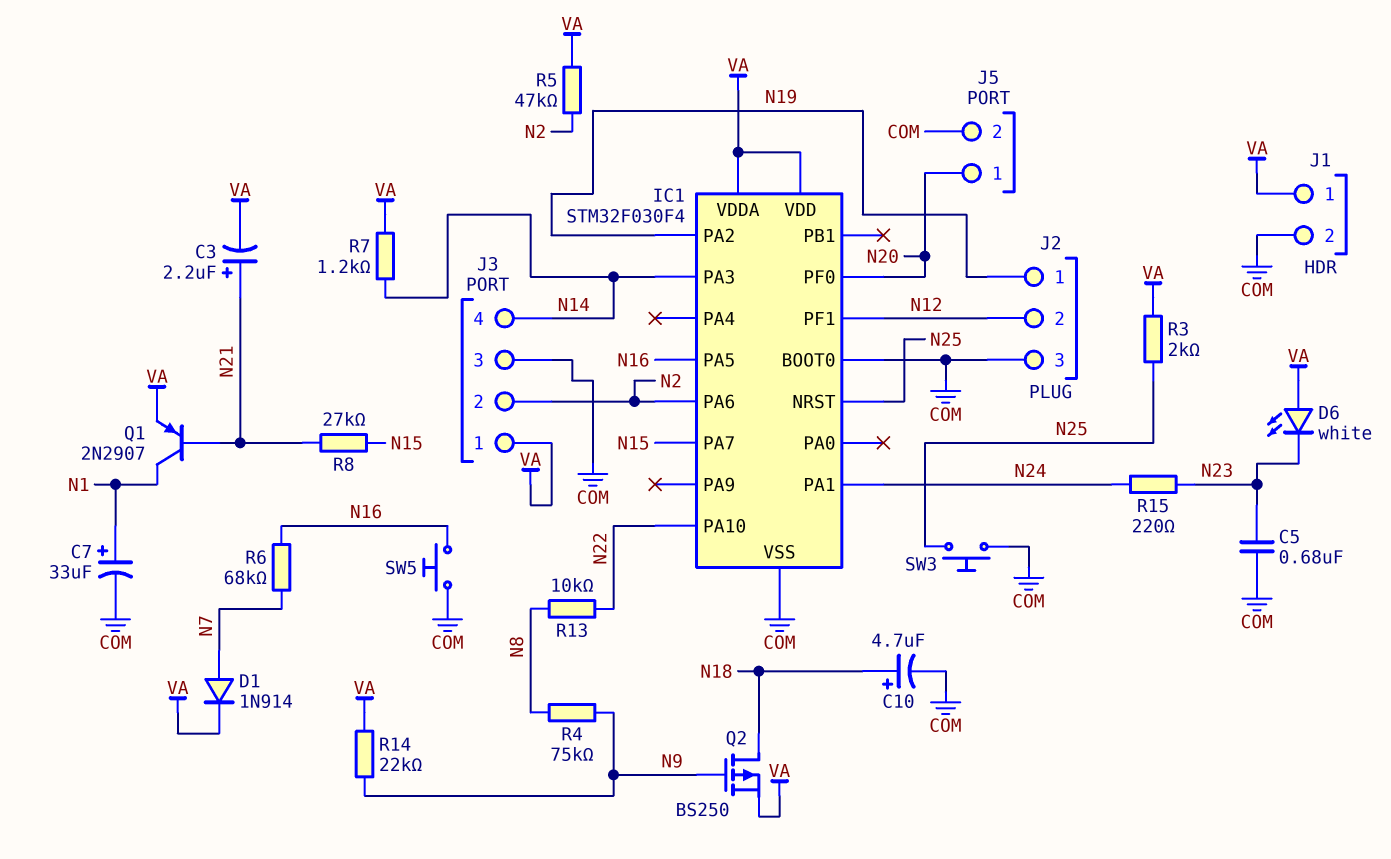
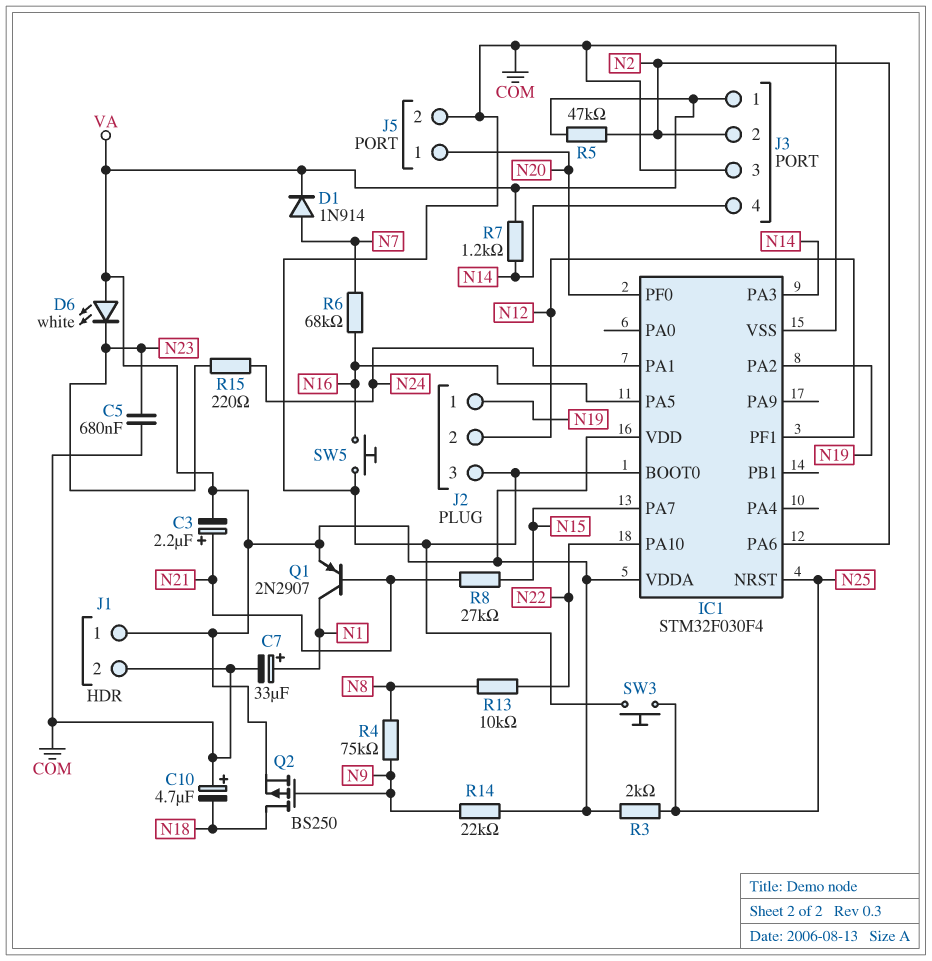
C10: 4.7uF (plus N18, minus COM) -> 4.7uF (plus COM, minus N18)

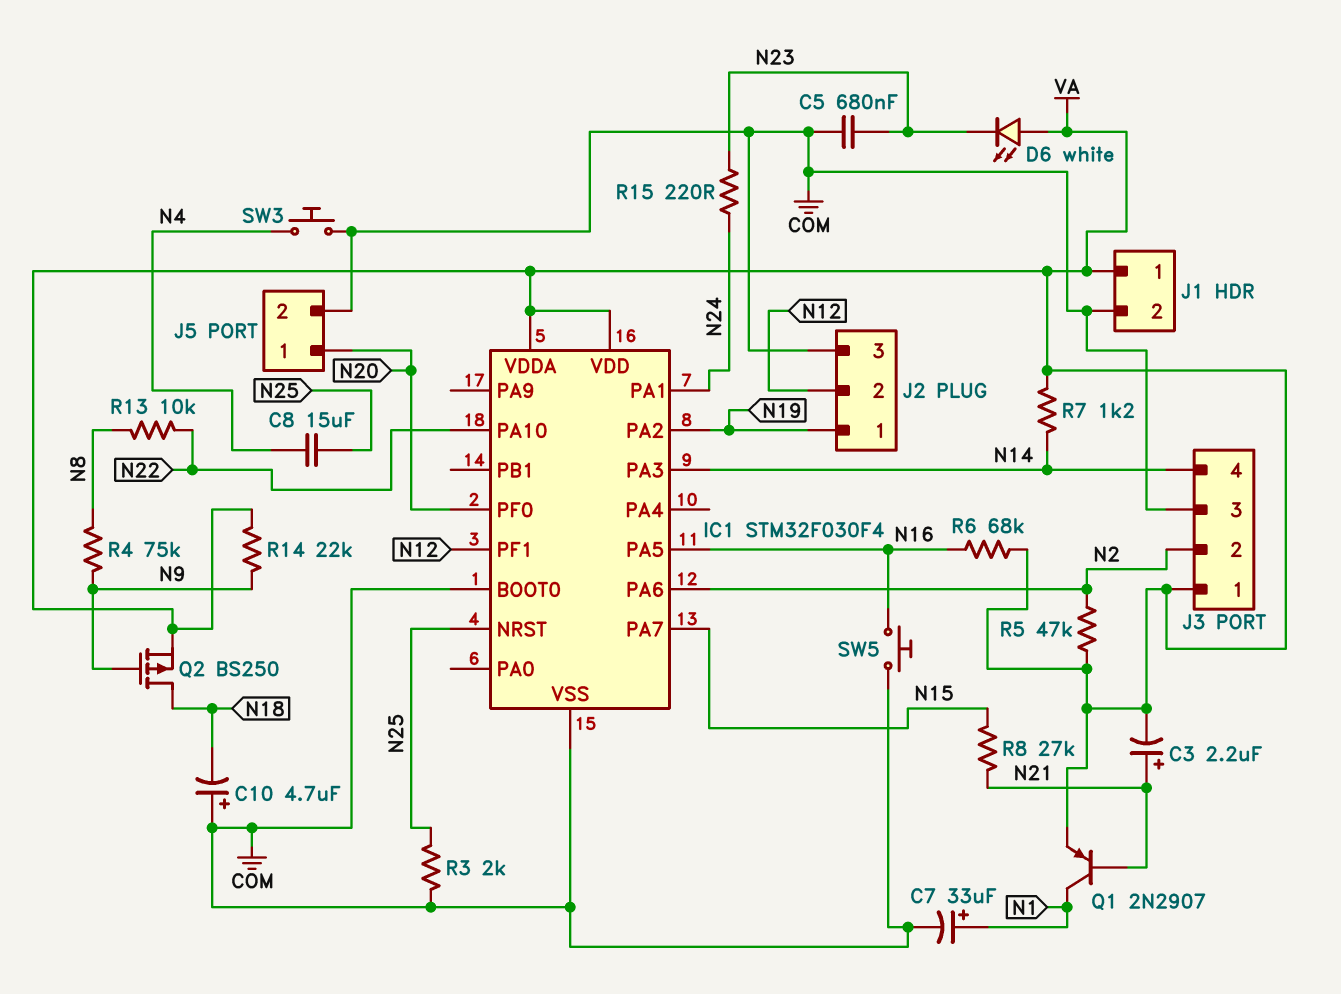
C8: none -> 15uF (N4, N25)
D1: diode 1N914 (A N7, K VA) -> none
R3: 2k (N25, VA) -> 2k (COM, N25)
R6: 68k (N7, N16) -> 68k (N16, VA)
SW3: button (COM, N25) -> button (COM, N4)

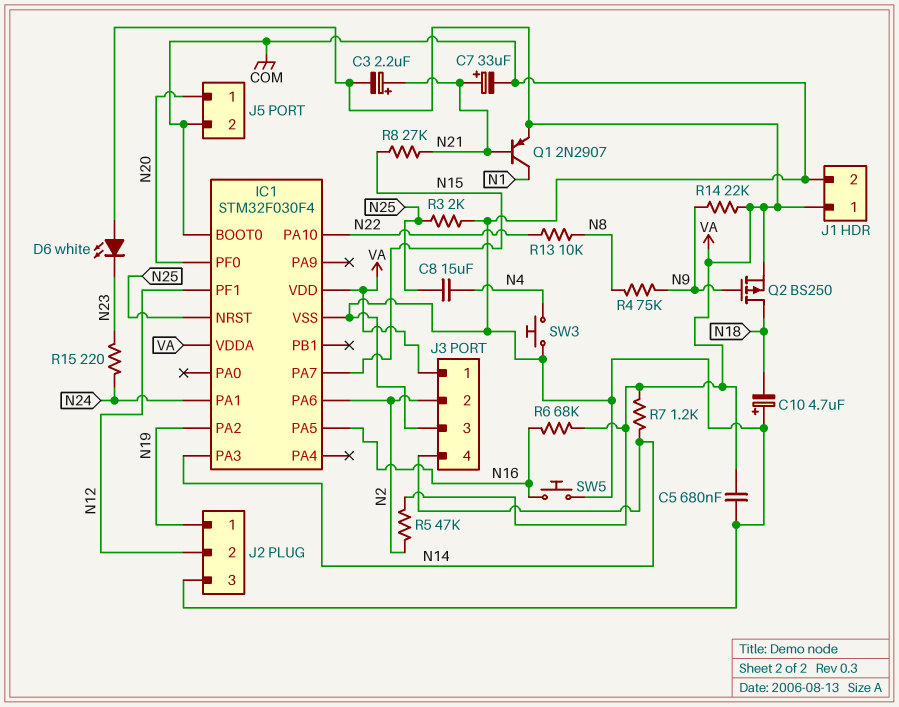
C5: 680nF (COM, N23) -> 680nF (COM, VA)
C7: 33uF (plus N1, minus COM) -> 33uF (plus N21, minus COM)

